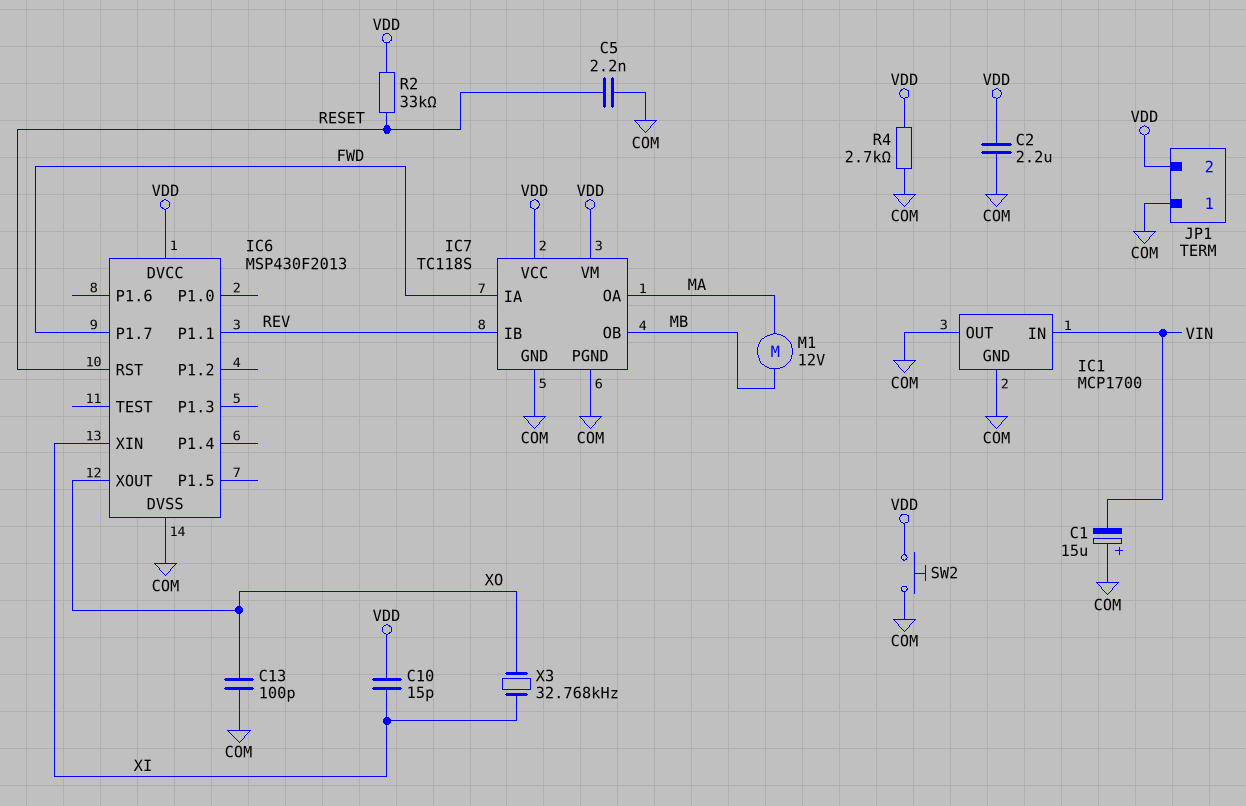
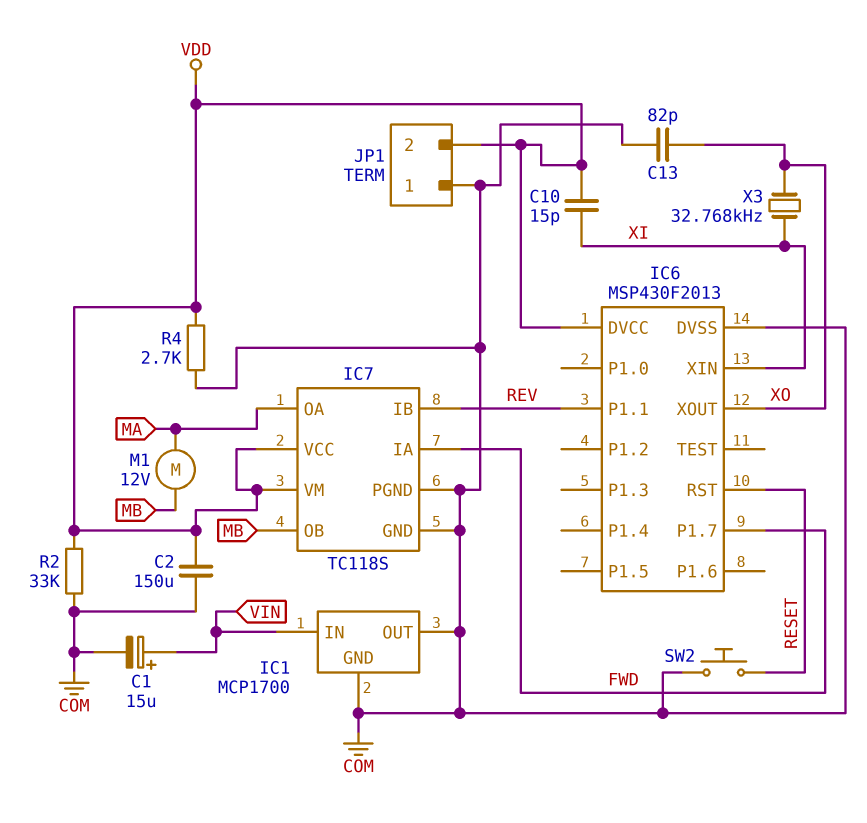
C1: 15uF (plus COM, minus VIN) -> 15uF (plus VIN, minus COM)
C2: 2.2uF (COM, VDD) -> 150uF (COM, VDD)
C5: 2.2nF (COM, RESET) -> none
C13: 100pF (COM, XO) -> 82pF (COM, XO)
R2: 33k (RESET, VDD) -> 33k (COM, VDD)
SW2: button (COM, VDD) -> button (COM, RESET)

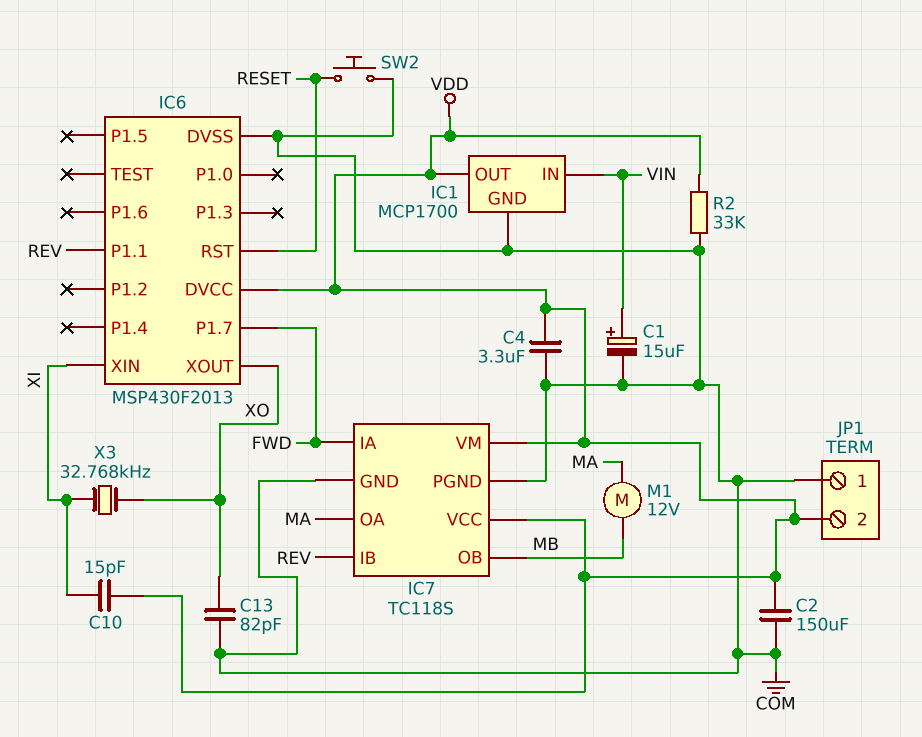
C4: none -> 3.3uF (COM, VDD)
IC1 pin OUT: COM -> VDD
R4: 2.7k (COM, VDD) -> none

